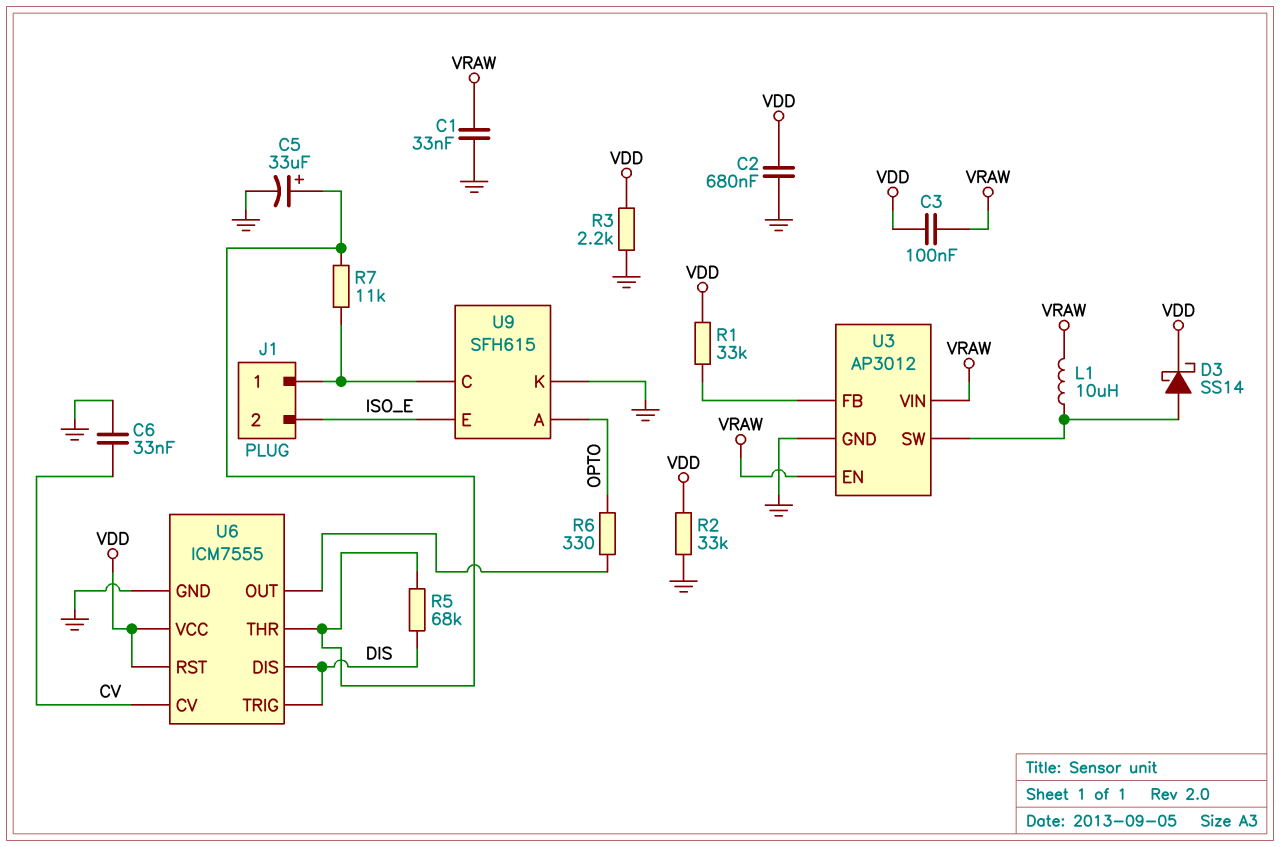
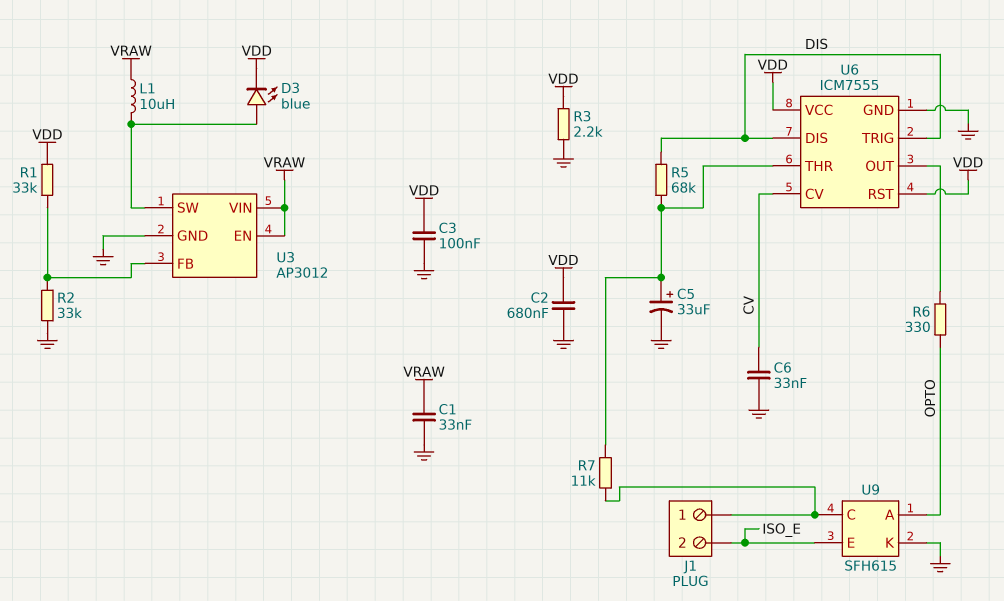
C3: 100nF (VDD, VRAW) -> 100nF (GND, VDD)
D3: schottky SS14 (A U3/SW, K VDD) -> LED blue (A U3/SW, K VDD)
R2: 33k (GND, VDD) -> 33k (GND, U3/FB)

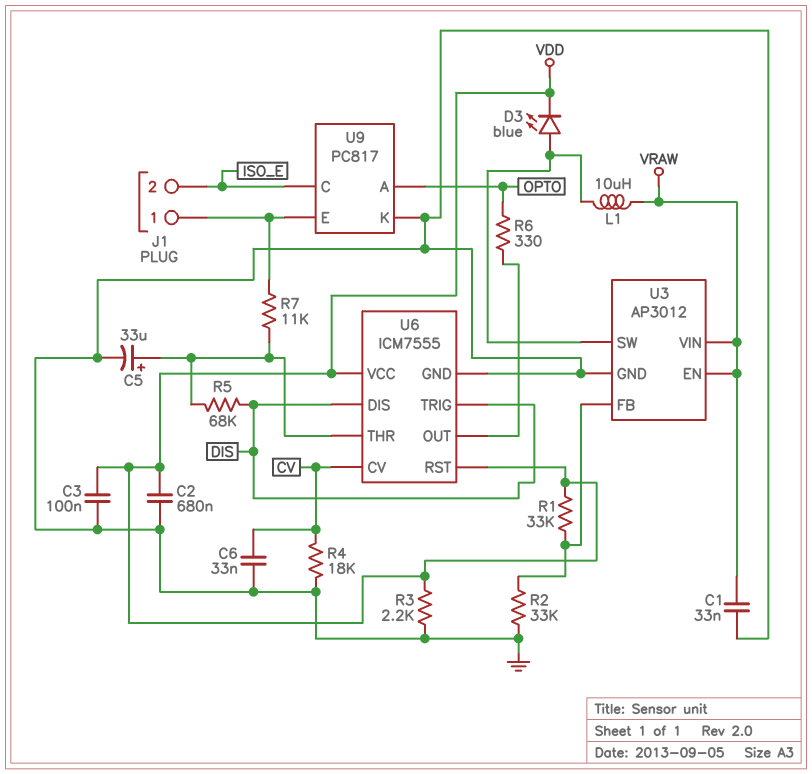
R4: none -> 18k (CV, GND)
U9: SFH615 -> PC817
U9 pin C: J1/1 -> ISO_E
U9 pin E: ISO_E -> J1/1

